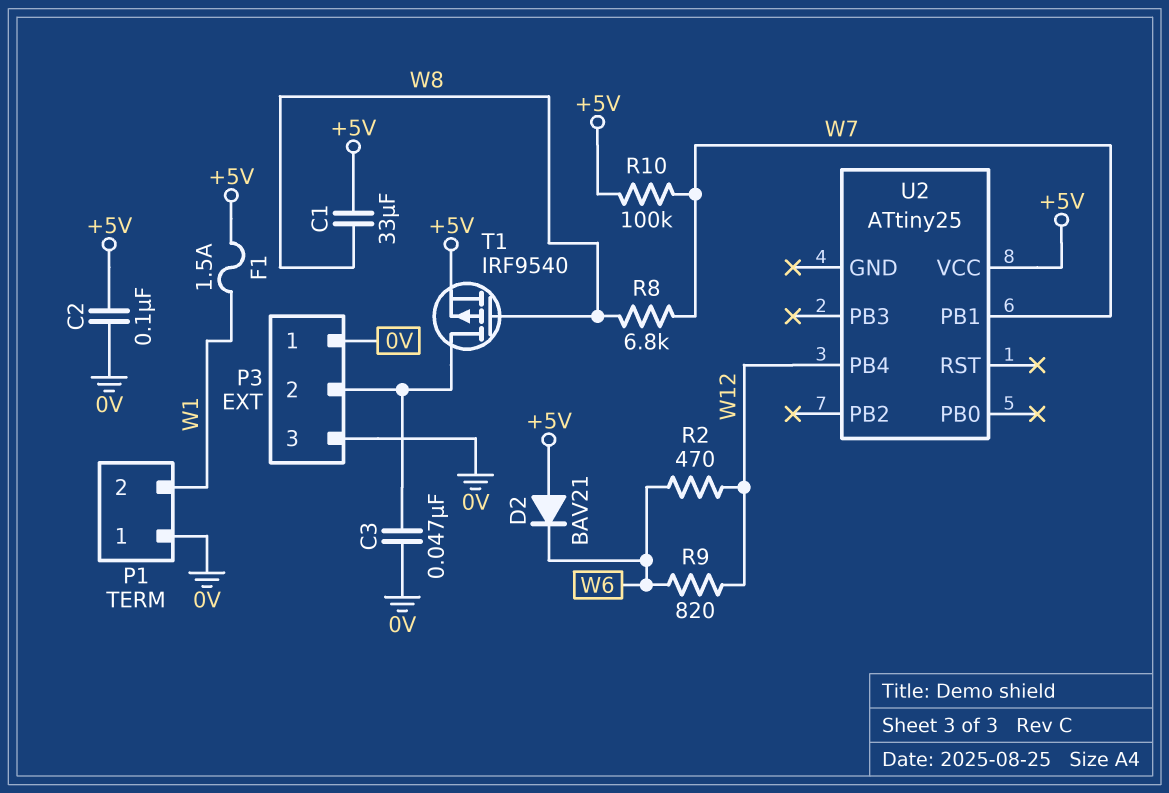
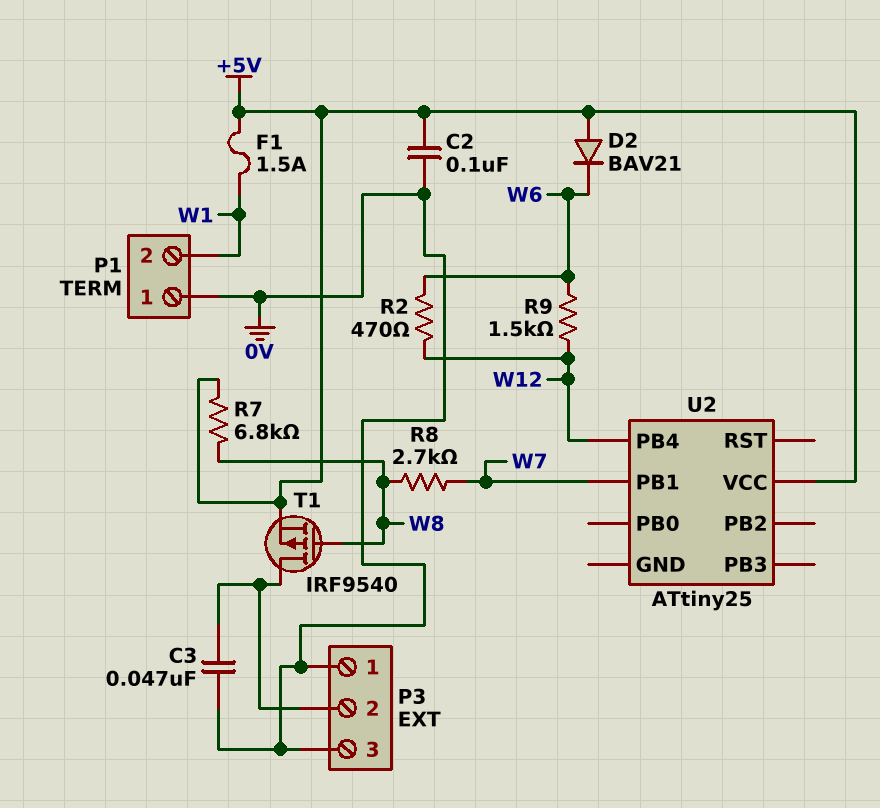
C1: 33uF (+5V, W8) -> none
R7: none -> 6.8k (+5V, W8)
R8: 6.8k (W7, W8) -> 2.7k (W7, W8)
R9: 820 (W6, W12) -> 1.5k (W6, W12)
R10: 100k (+5V, W7) -> none

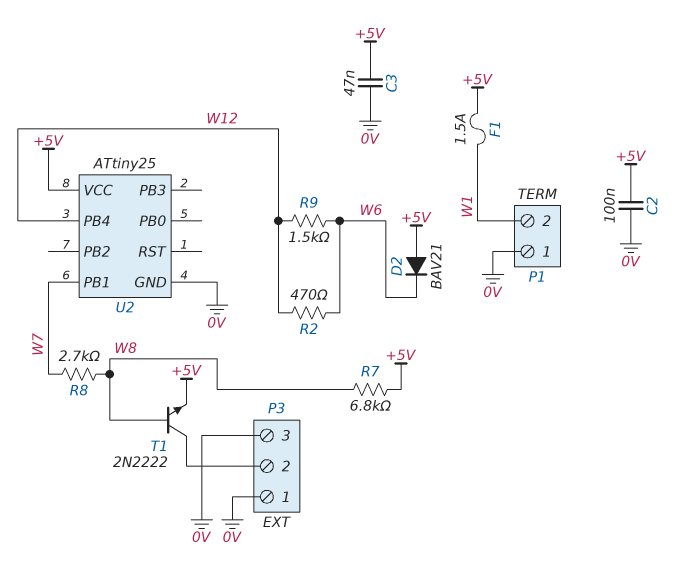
C3: 47nF (0V, P3/2) -> 47nF (+5V, 0V)
T1: PMOS IRF9540 (G W8, D P3/2, S +5V) -> NPN 2N2222 (B W8, C P3/2, E +5V)
U2 pin GND: none -> 0V

